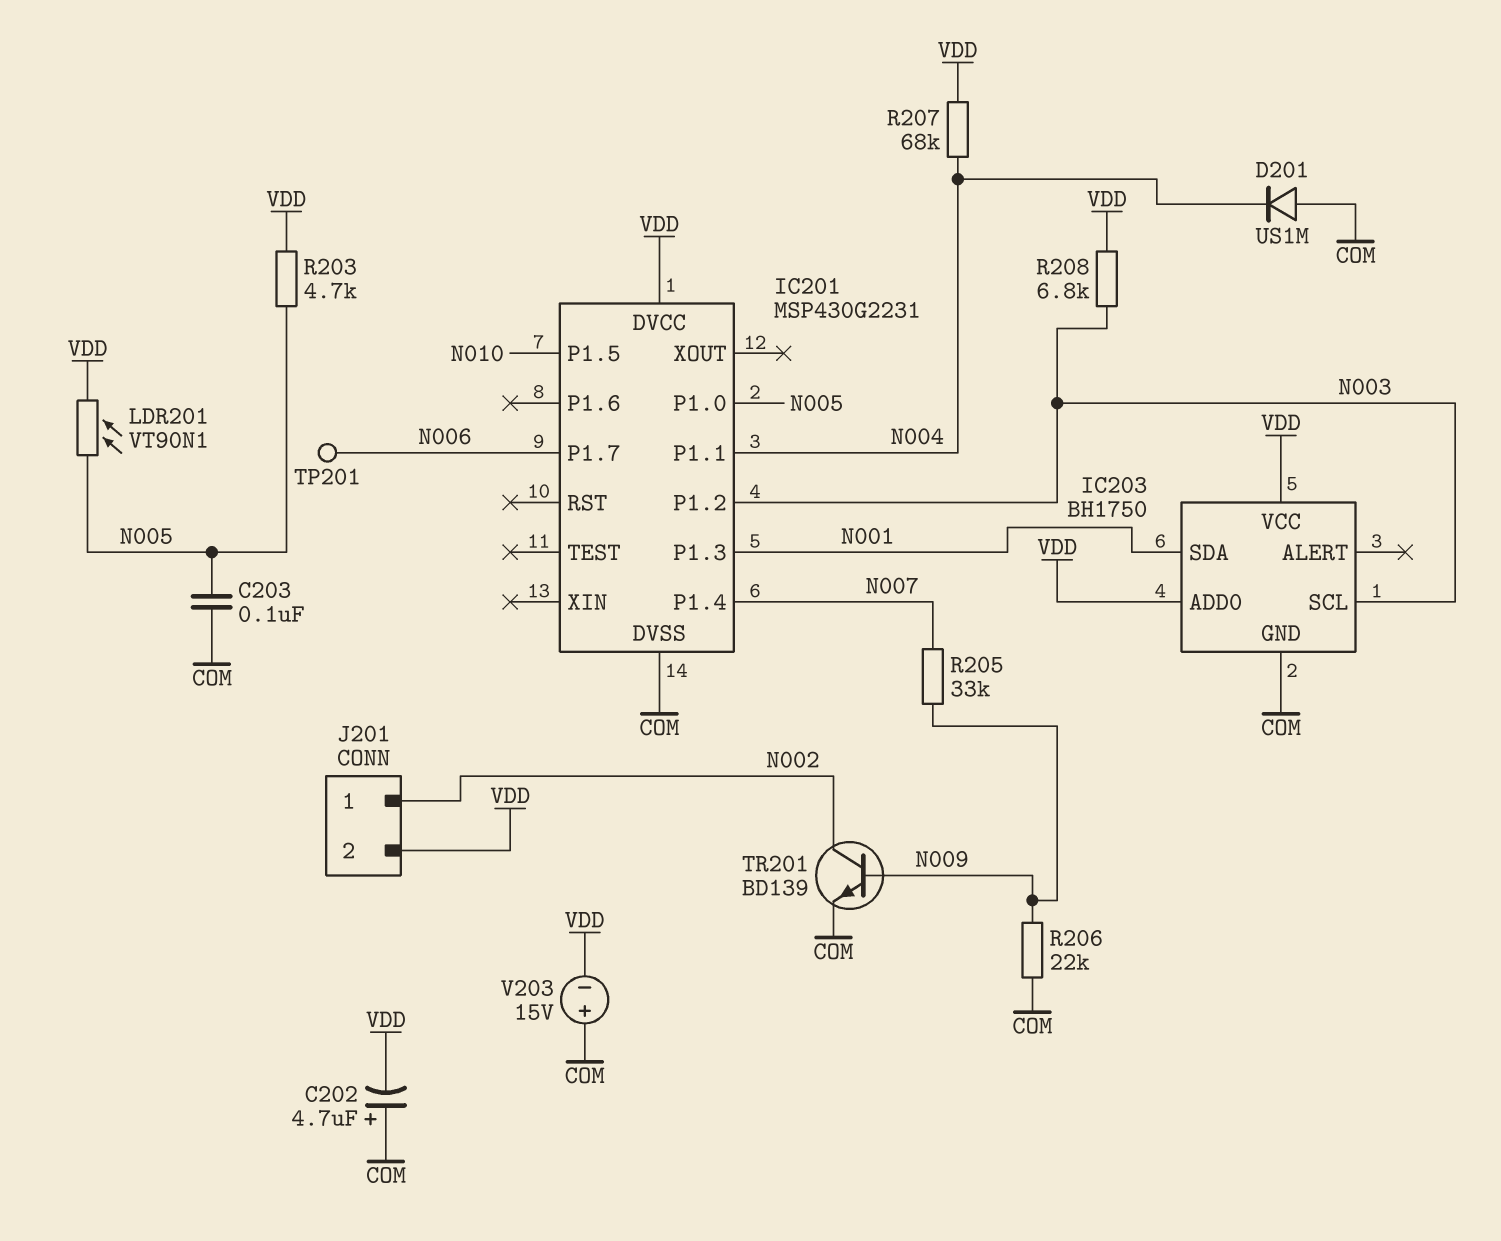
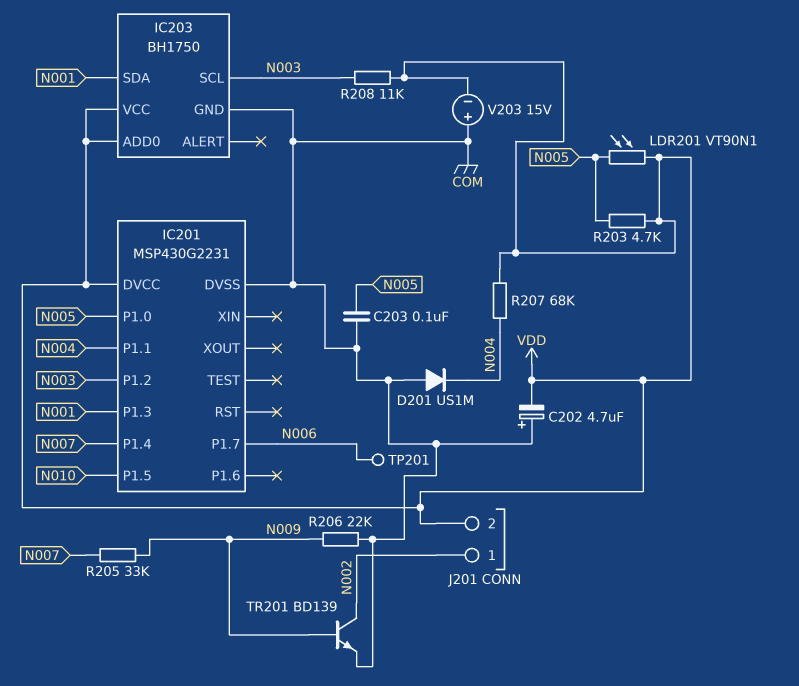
R208: 6.8k (N003, VDD) -> 11k (N003, VDD)

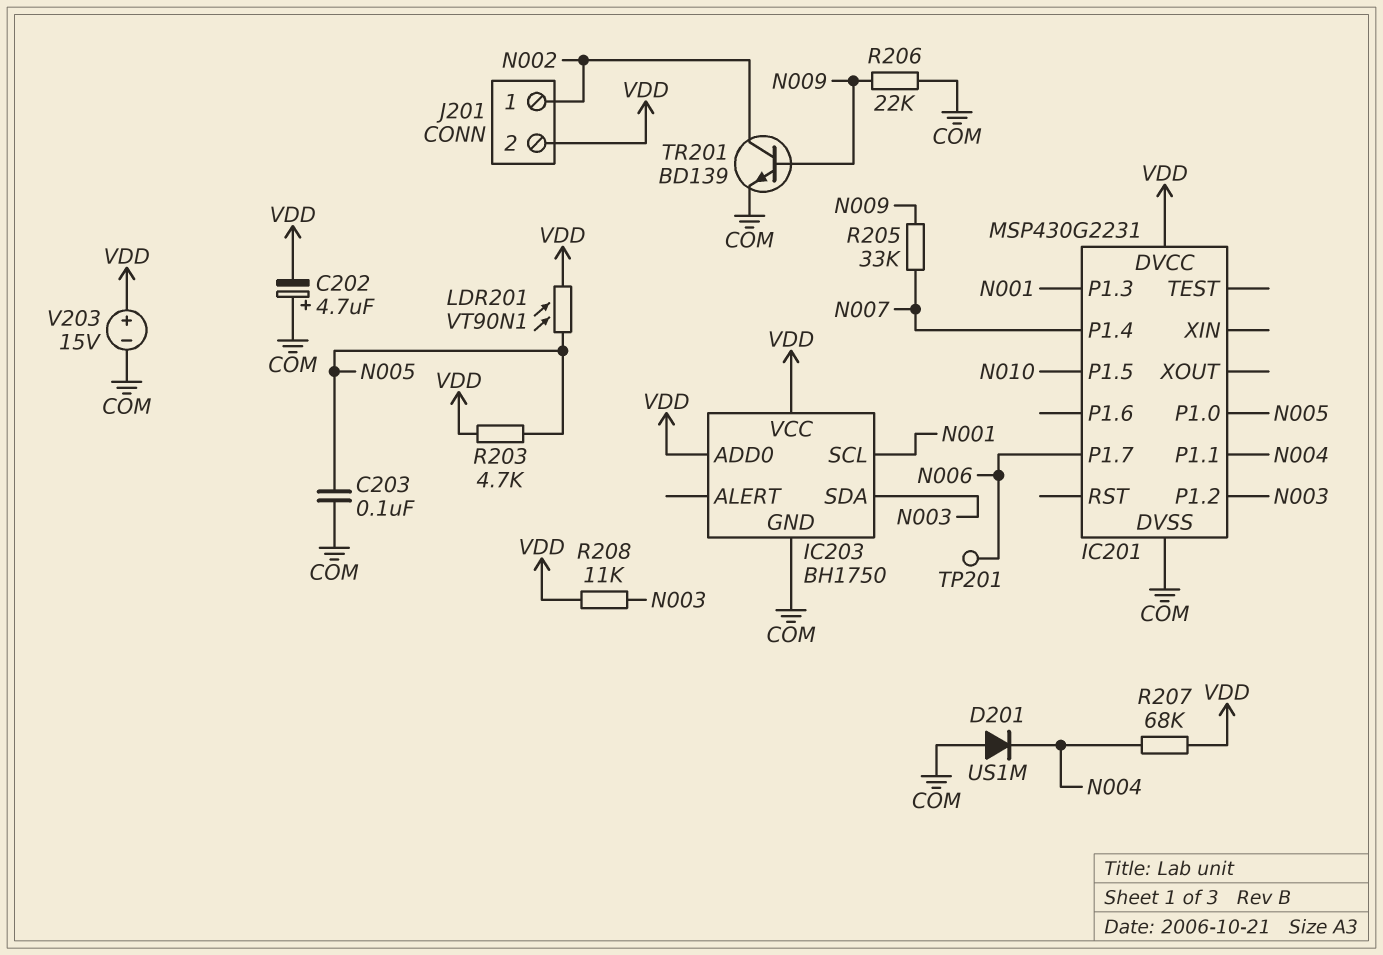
IC203 pin SCL: N003 -> N001
IC203 pin SDA: N001 -> N003
V203: 15V (plus COM, minus VDD) -> 15V (plus VDD, minus COM)

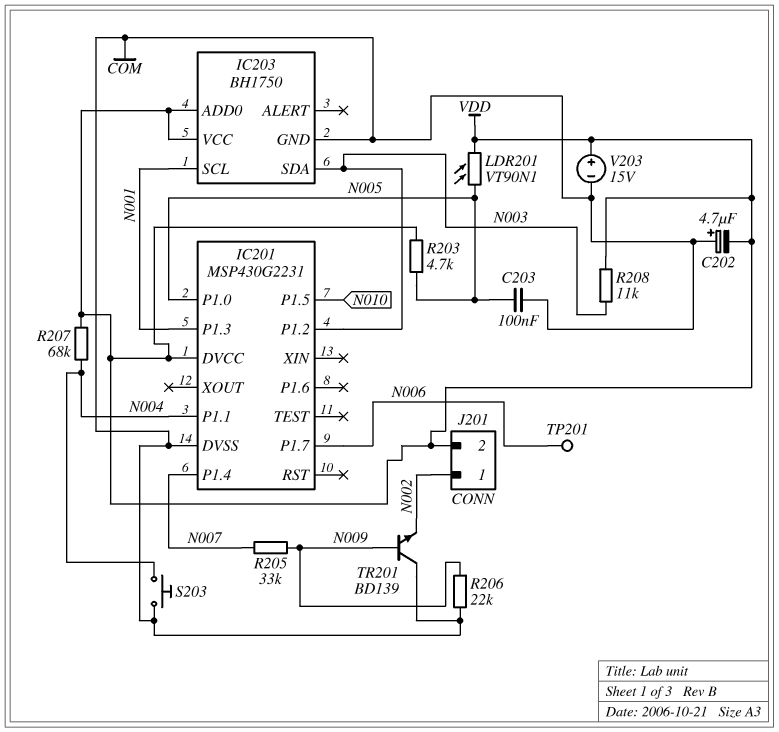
D201: diode US1M (A COM, K N004) -> none
S203: none -> button (COM, N004)
TR201: NPN BD139 (B N009, C N002, E COM) -> NPN BD139 (B N009, C COM, E N002)

